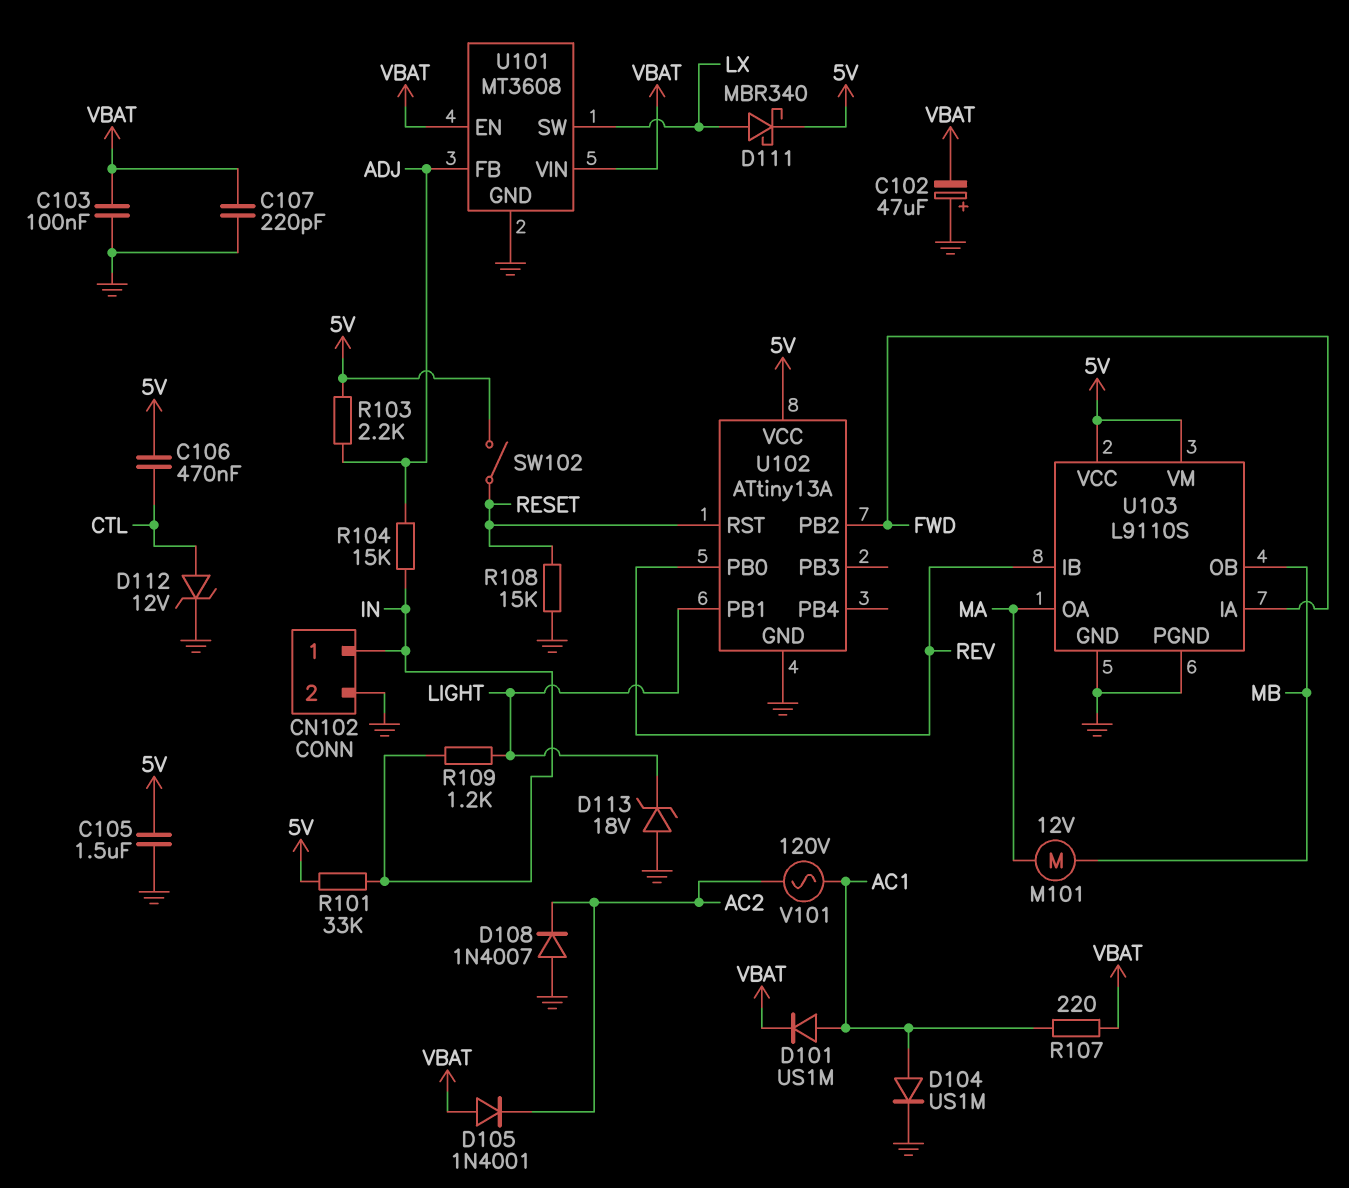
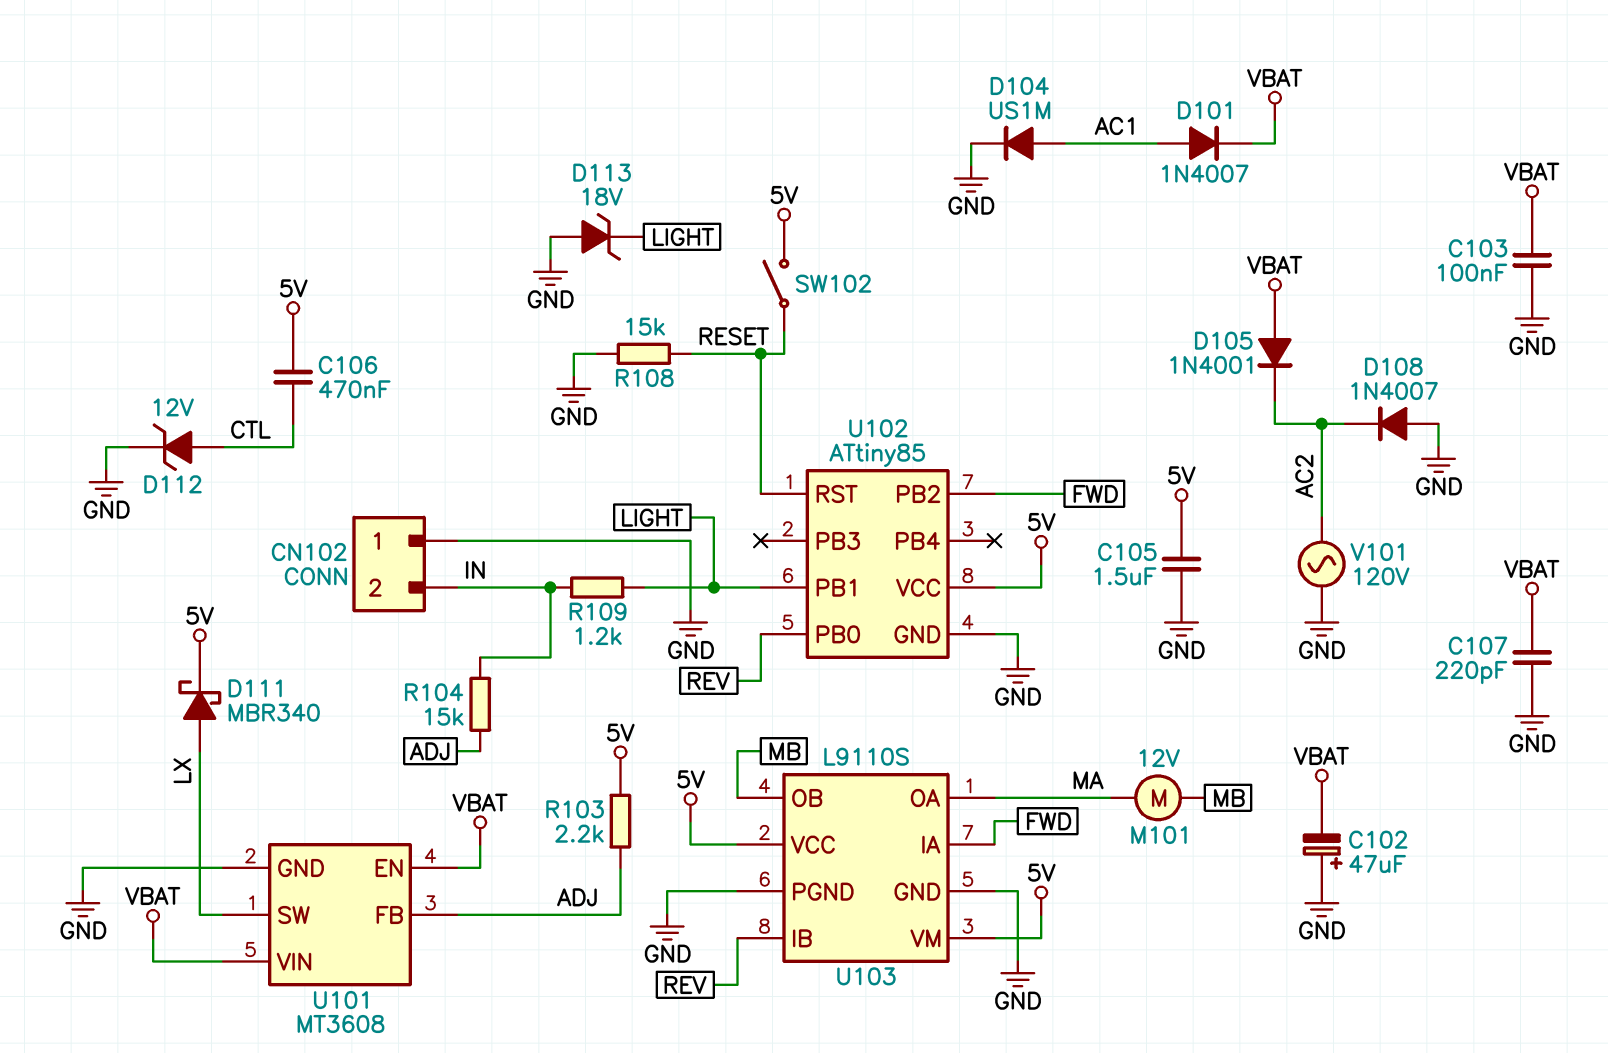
CN102 pin 1: IN -> GND
CN102 pin 2: GND -> IN
D101: diode US1M (A AC1, K VBAT) -> diode 1N4007 (A AC1, K VBAT)
R101: 33k (5V, IN) -> none
R107: 220 (AC1, VBAT) -> none
U102: ATtiny13A -> ATtiny85
V101: AC 120V (AC1, AC2) -> AC 120V (AC2, GND)

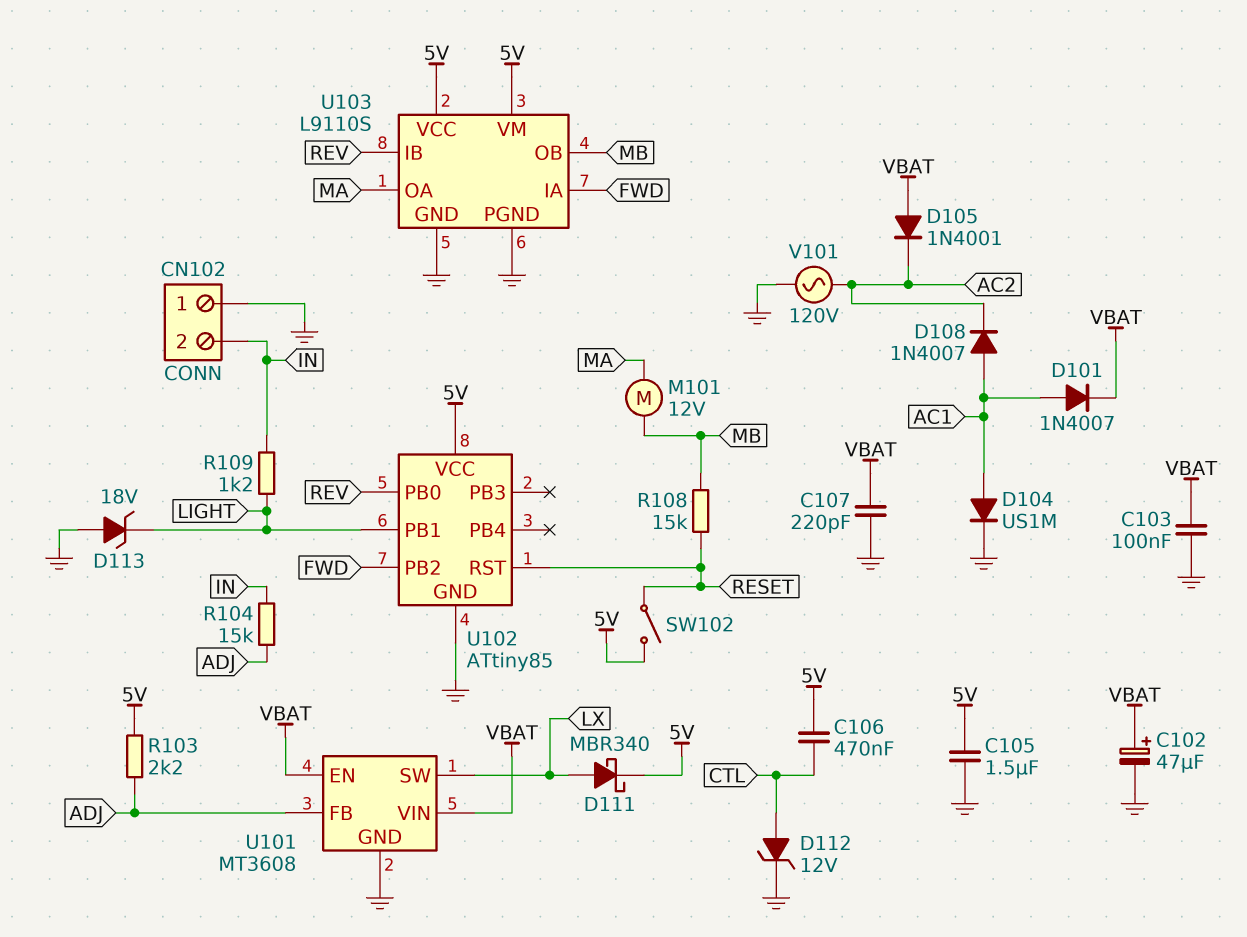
C102: 47uF (plus GND, minus VBAT) -> 47uF (plus VBAT, minus GND)
D108: diode 1N4007 (A GND, K AC2) -> diode 1N4007 (A AC1, K AC2)
R108: 15k (GND, RESET) -> 15k (MB, RESET)

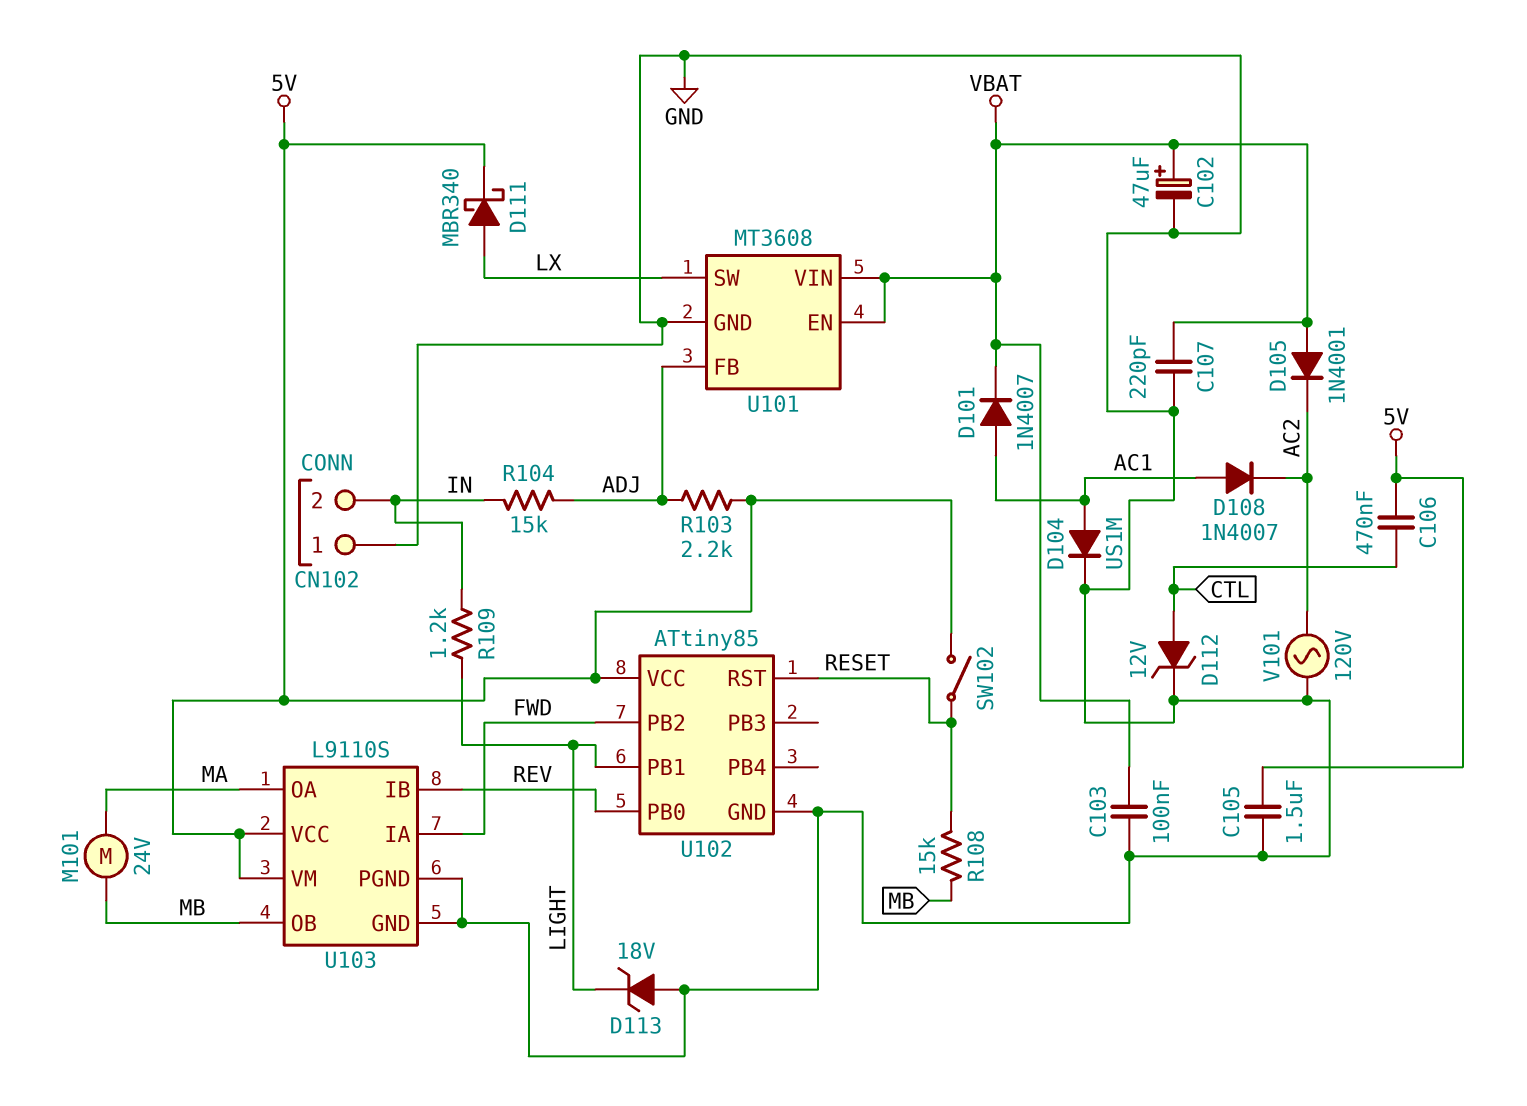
M101: motor 12V (MA, MB) -> motor 24V (MA, MB)

